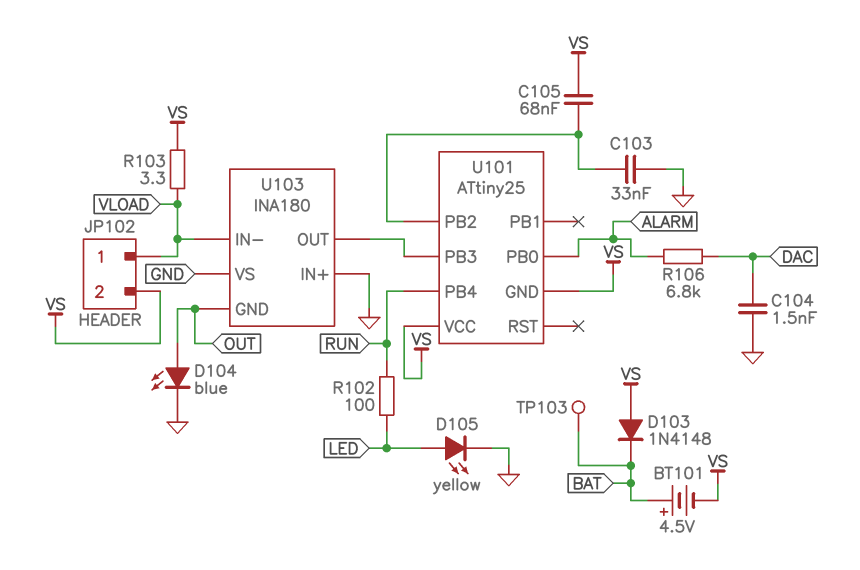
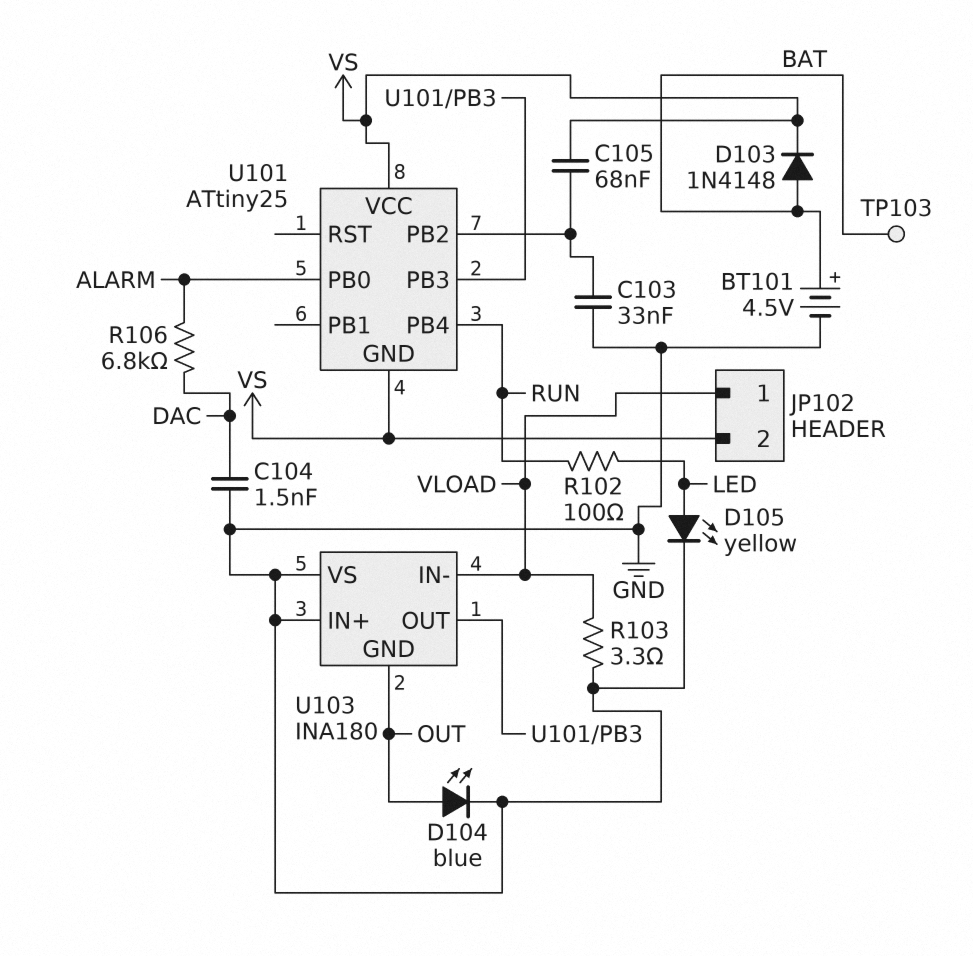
BT101: 4.5V (plus BAT, minus VS) -> 4.5V (plus BAT, minus GND)
D103: diode 1N4148 (A VS, K BAT) -> diode 1N4148 (A BAT, K VS)
R103: 3.3 (VLOAD, VS) -> 3.3 (GND, VLOAD)

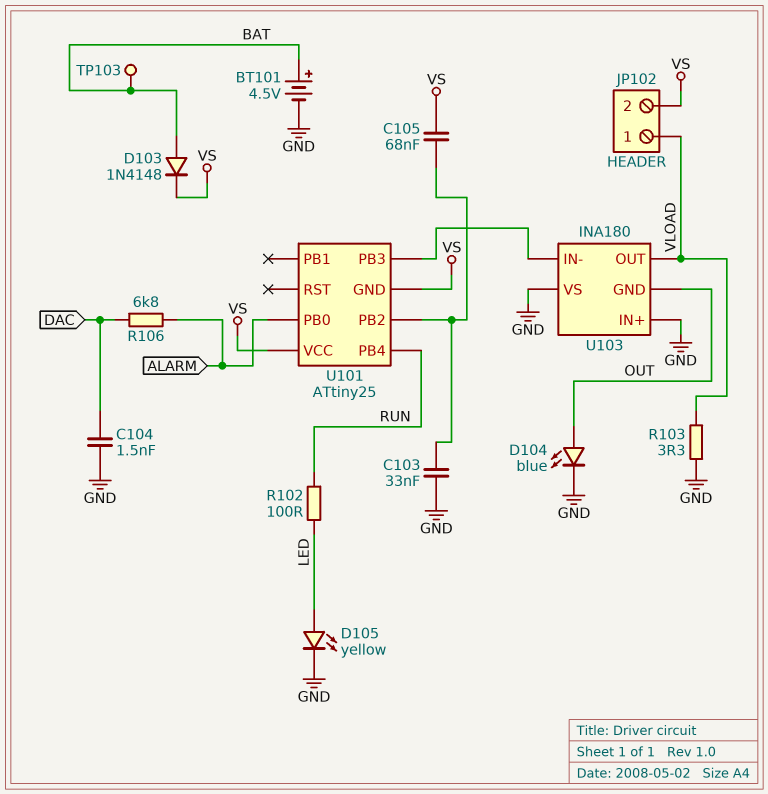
U103 pin IN-: VLOAD -> U101/PB3
U103 pin OUT: U101/PB3 -> VLOAD

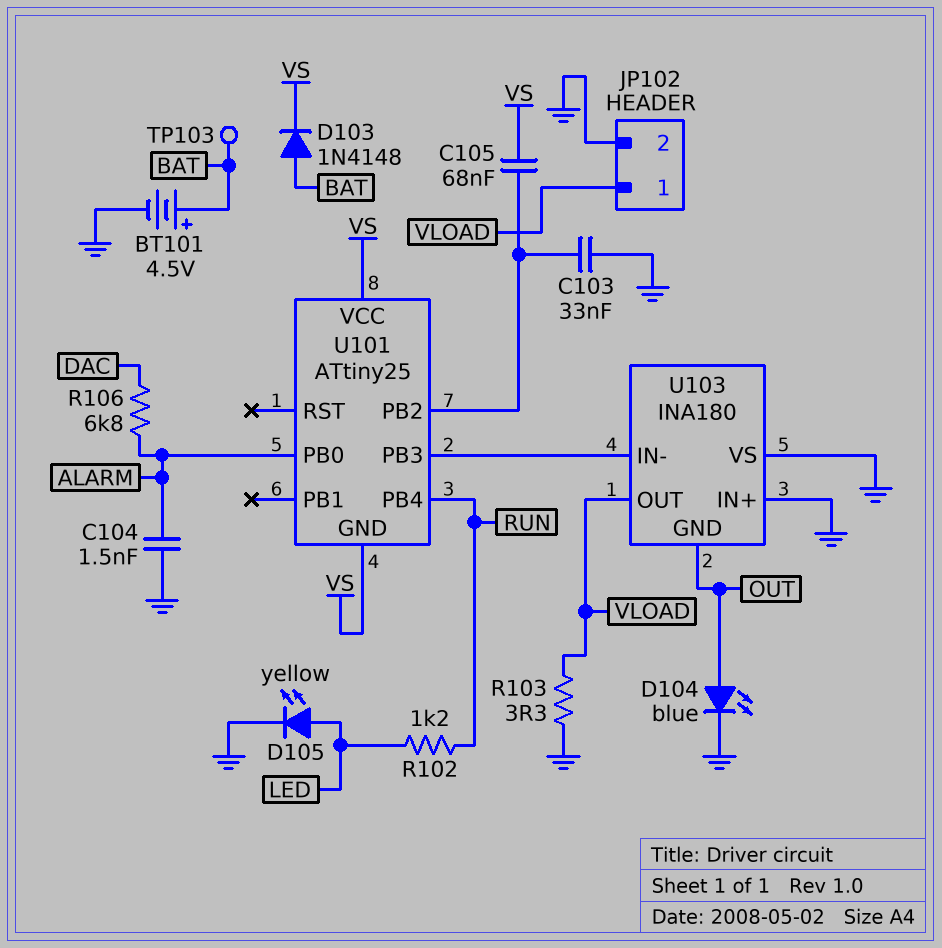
C104: 1.5nF (DAC, GND) -> 1.5nF (ALARM, GND)
JP102 pin 2: VS -> GND
R102: 100 (LED, RUN) -> 1.2k (LED, RUN)

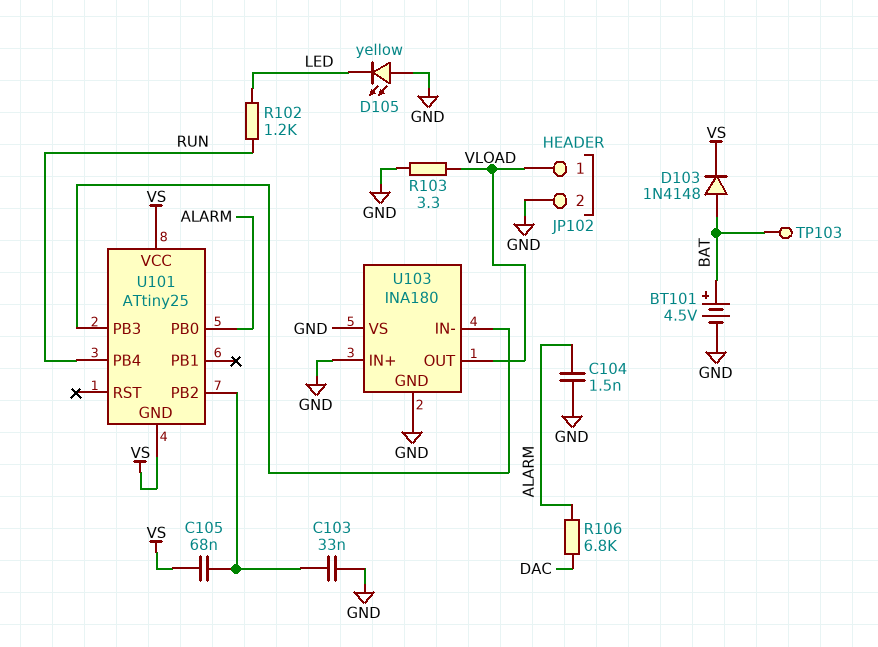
D104: LED blue (A OUT, K GND) -> none
D105: LED yellow (A LED, K GND) -> LED yellow (A GND, K LED)
U103 pin GND: OUT -> GND

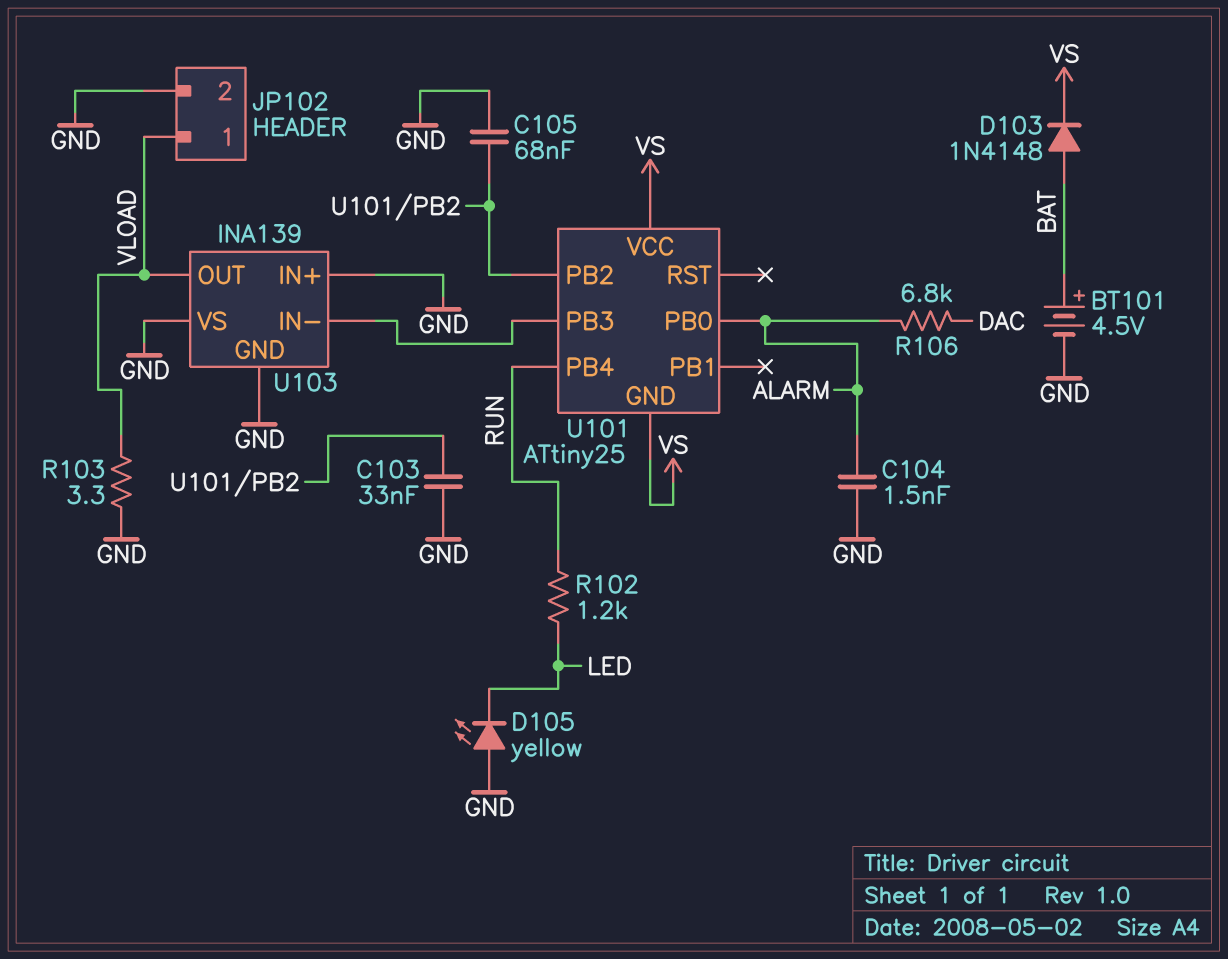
C105: 68nF (U101/PB2, VS) -> 68nF (GND, U101/PB2)
TP103: test point (BAT) -> none
U103: INA180 -> INA139

